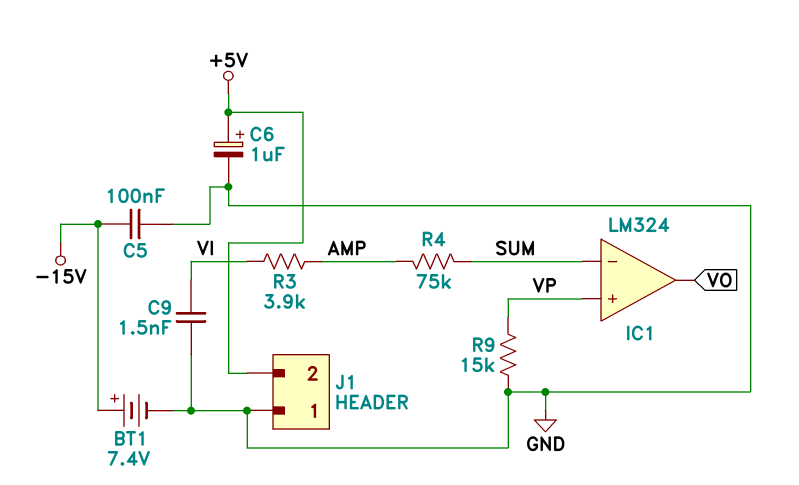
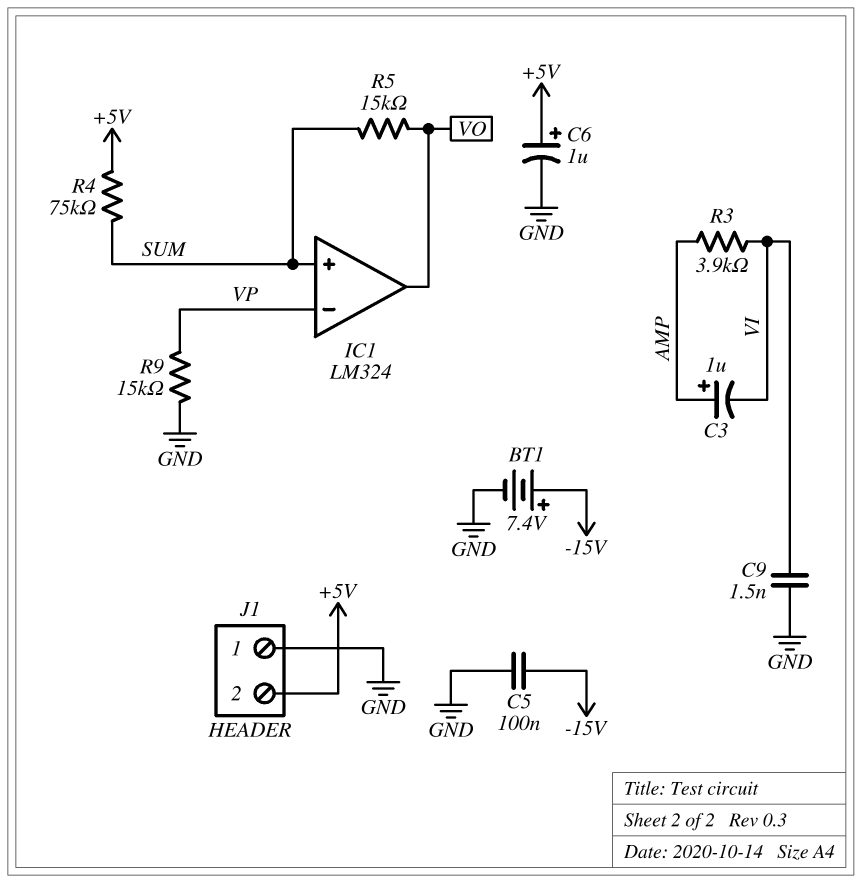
C3: none -> 1uF (plus AMP, minus VI)
IC1 pin in+: VP -> SUM
IC1 pin in-: SUM -> VP
R4: 75k (AMP, SUM) -> 75k (+5V, SUM)
R5: none -> 15k (SUM, VO)

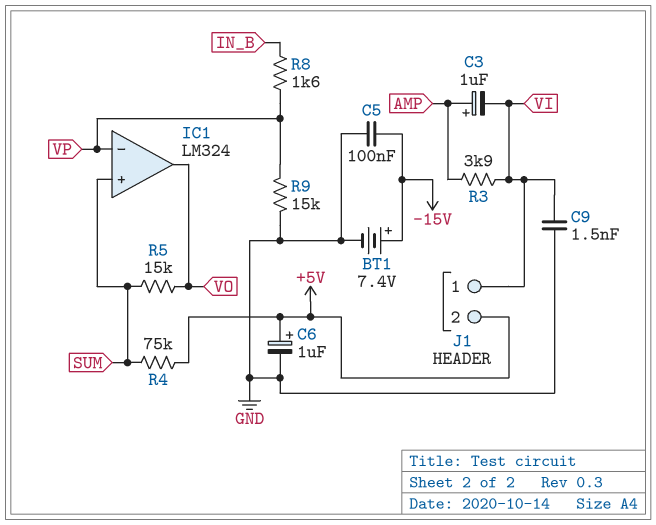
J1 pin 1: GND -> VI
R8: none -> 1.6k (IN_B, VP)

